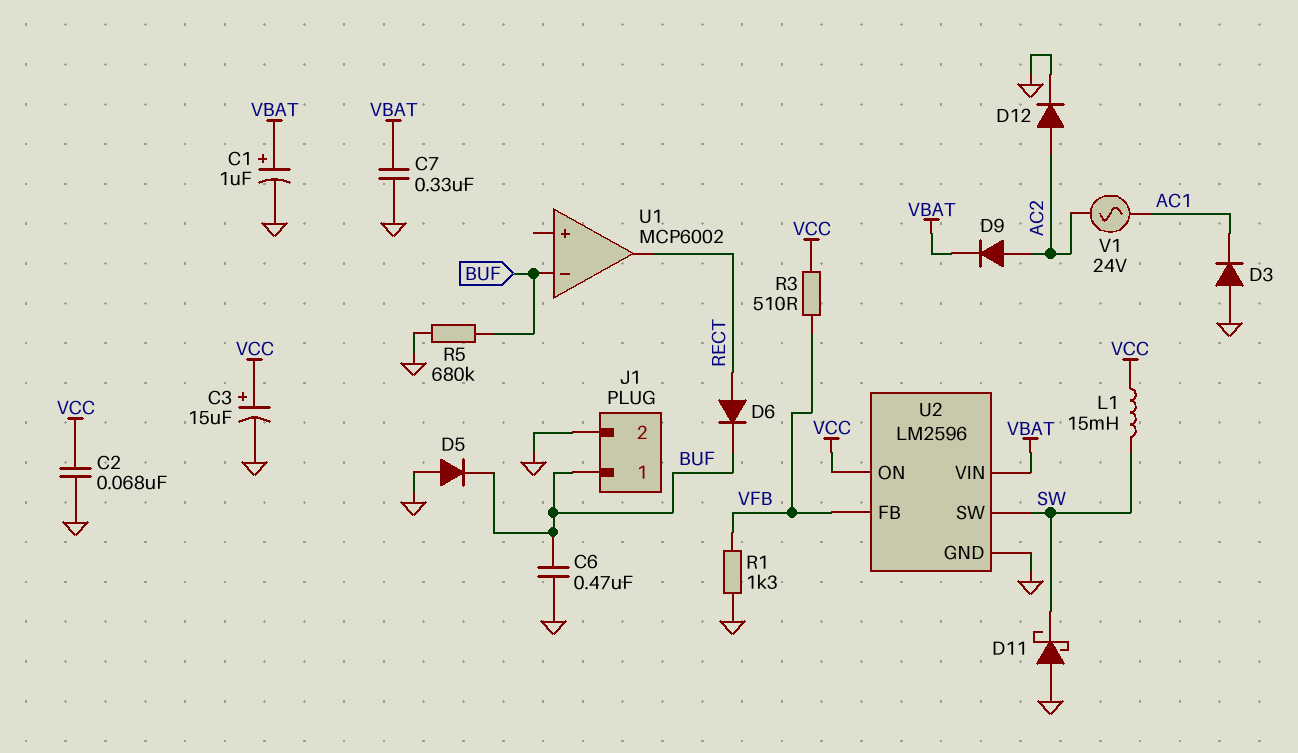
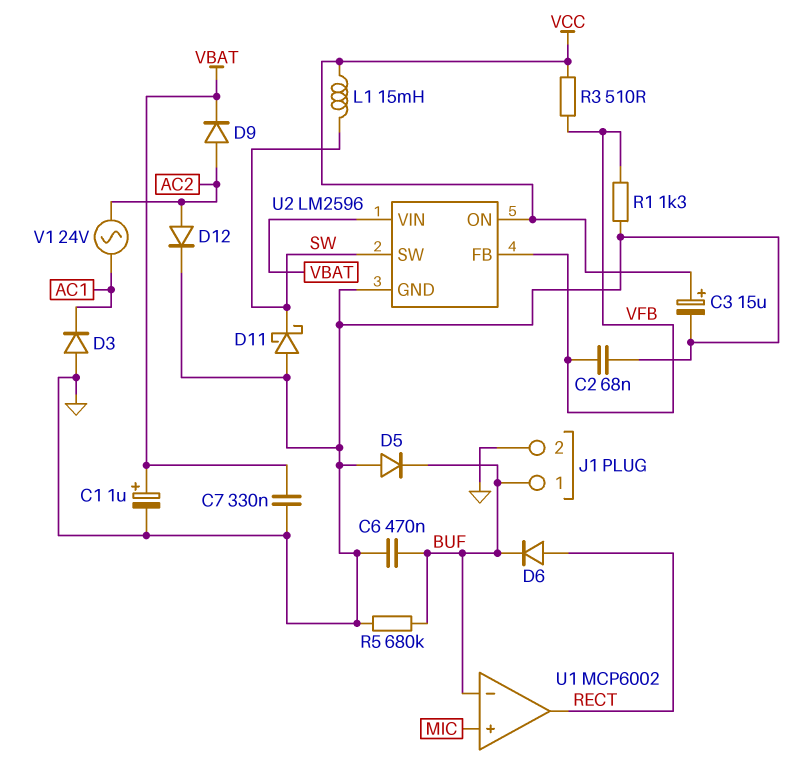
C2: 68nF (GND, VCC) -> 68nF (GND, VFB)
U1 pin in+: none -> MIC

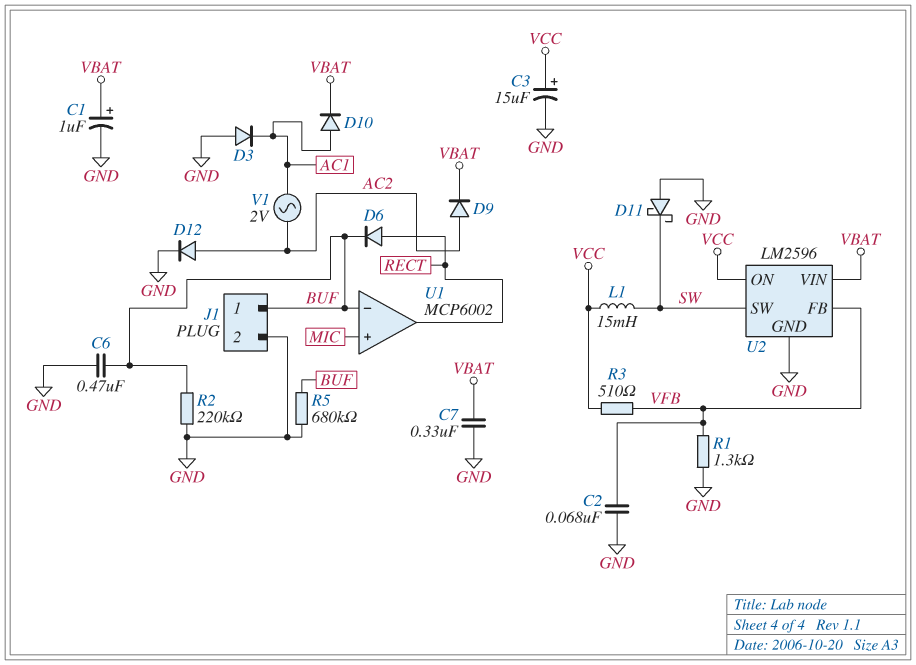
D5: diode (A GND, K BUF) -> none
D10: none -> diode (A AC1, K VBAT)
R2: none -> 220k (BUF, GND)
V1: AC 24V (AC1, AC2) -> AC 2V (AC1, AC2)

